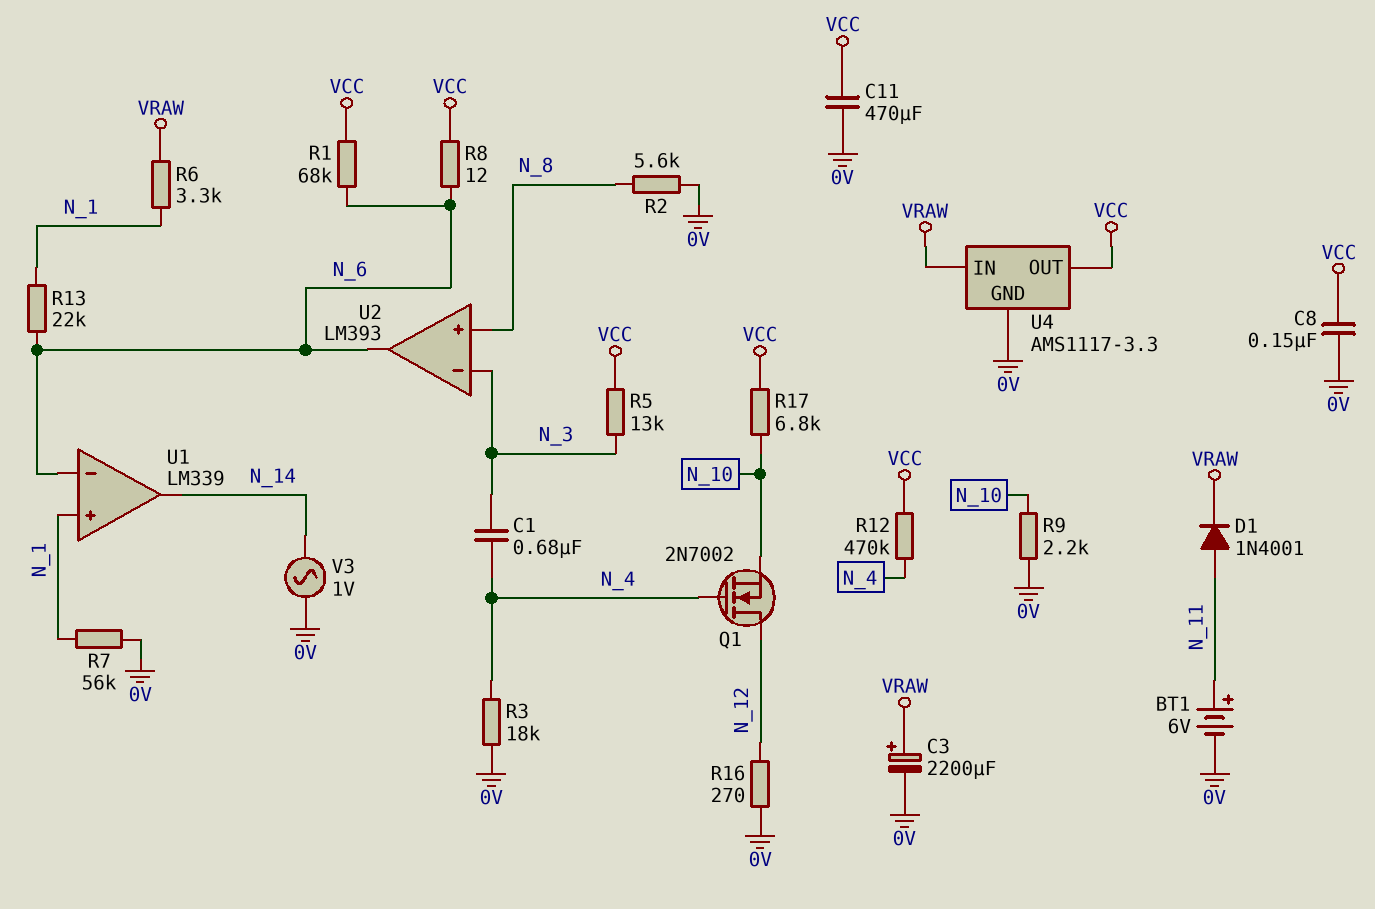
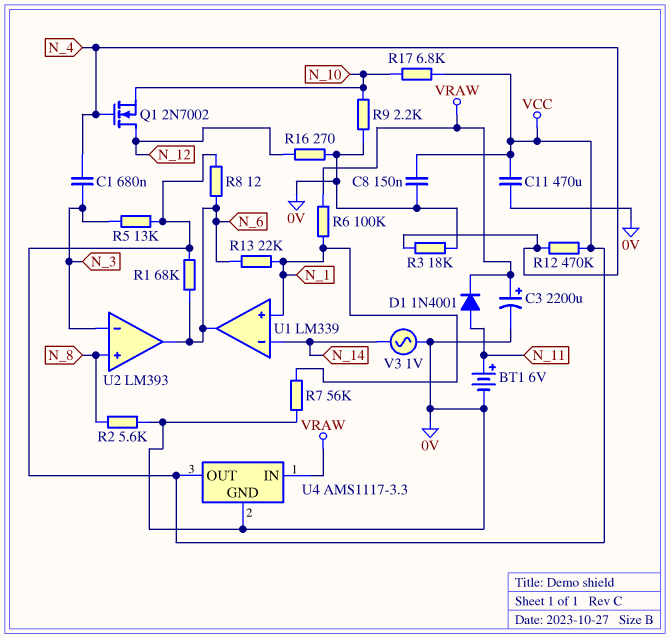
R6: 3.3k (N_1, VRAW) -> 100k (N_1, VRAW)
U1 pin in-: N_6 -> N_14
U1 pin out: N_14 -> N_6

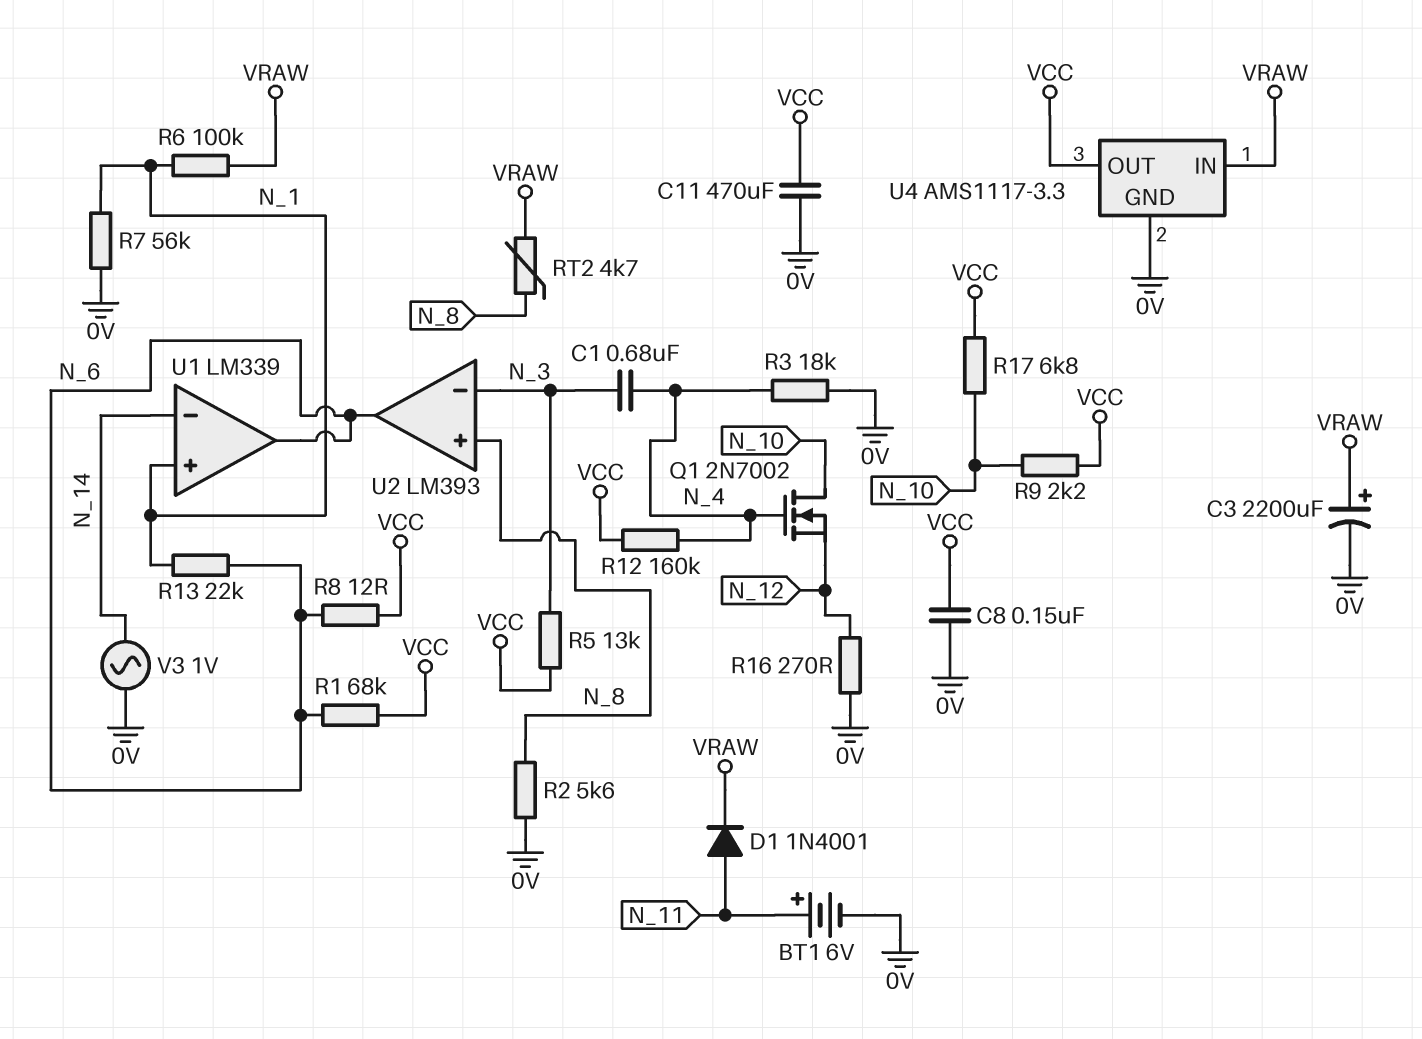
Q1: NMOS 2N7002 (G N_4, D N_12, S N_10) -> NMOS 2N7002 (G N_4, D N_10, S N_12)
R9: 2.2k (0V, N_10) -> 2.2k (N_10, VCC)
R12: 470k (N_4, VCC) -> 160k (N_4, VCC)
RT2: none -> 4.7k (N_8, VRAW)

